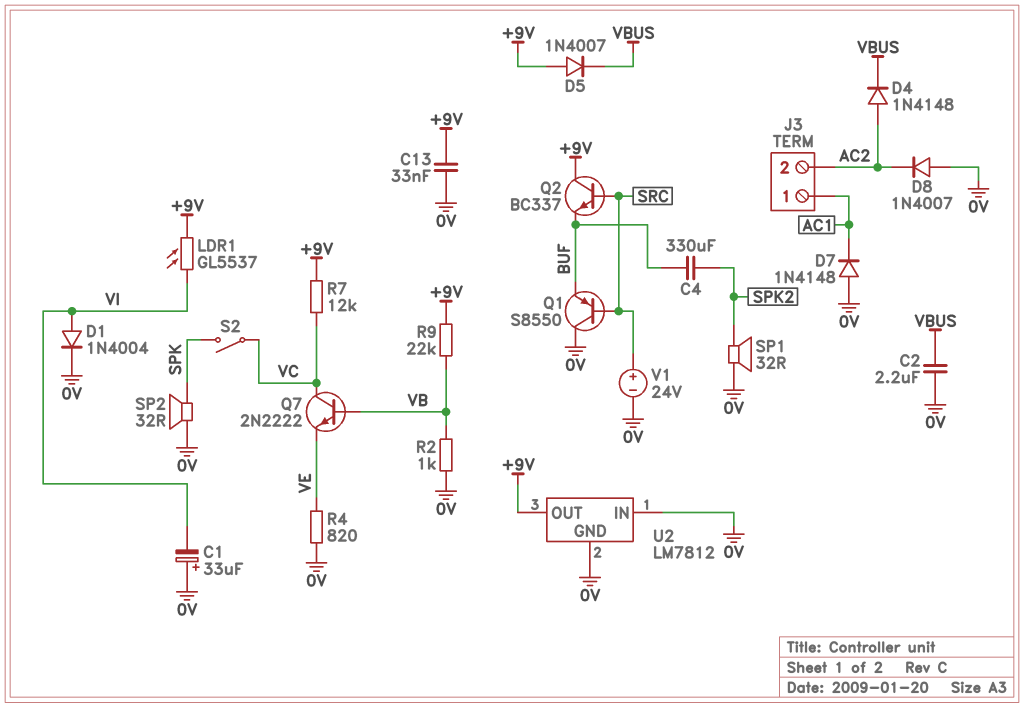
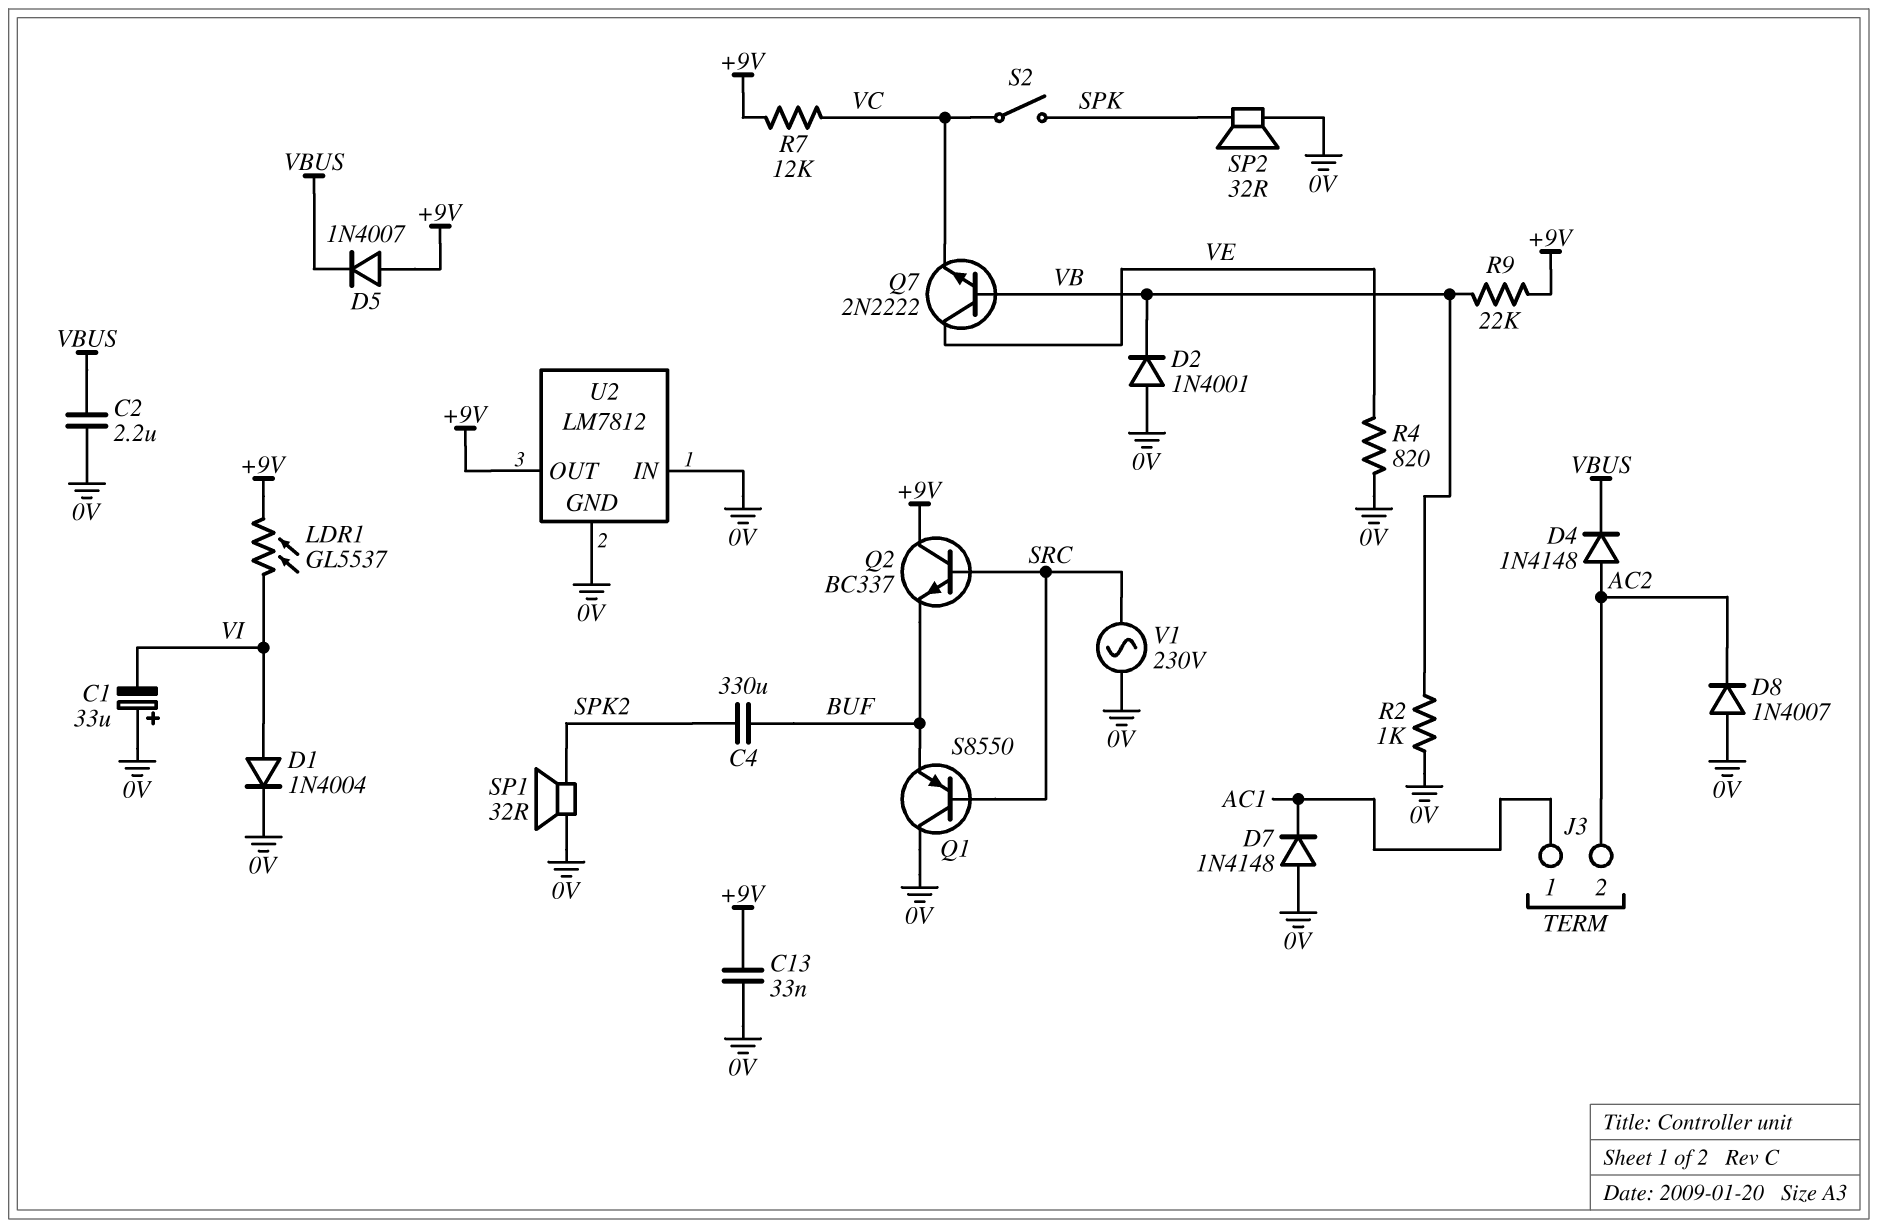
D2: none -> diode 1N4001 (A 0V, K VB)
Q7: NPN 2N2222 (B VB, C VC, E VE) -> NPN 2N2222 (B VB, C VE, E VC)
V1: 24V (plus SRC, minus 0V) -> AC 230V (0V, SRC)

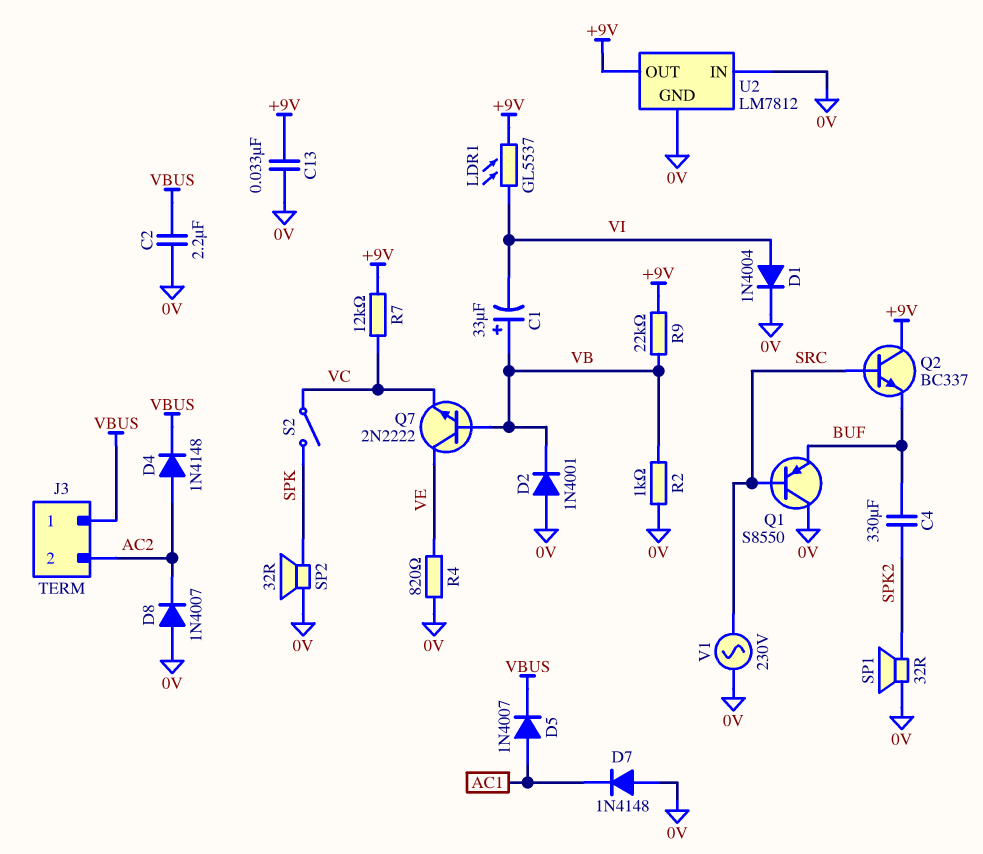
C1: 33uF (plus 0V, minus VI) -> 33uF (plus VB, minus VI)
D5: diode 1N4007 (A +9V, K VBUS) -> diode 1N4007 (A AC1, K VBUS)
J3 pin 1: AC1 -> VBUS

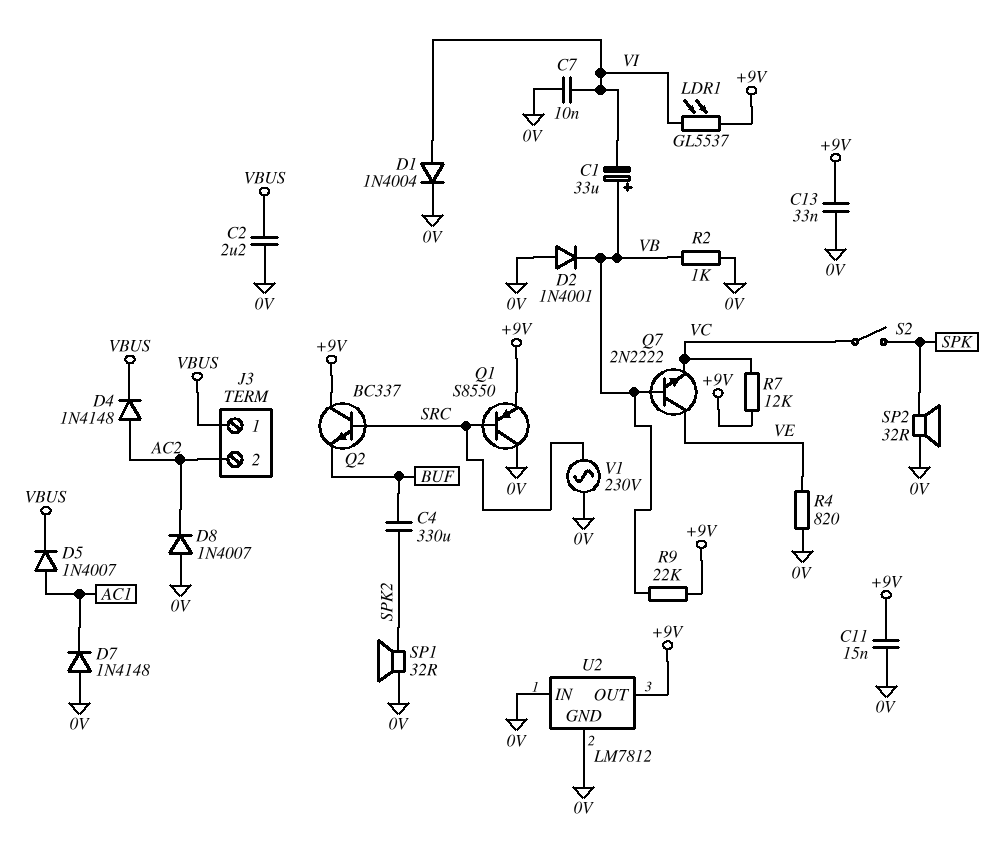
C7: none -> 10nF (0V, VI)
C11: none -> 15nF (+9V, 0V)
Q1: PNP S8550 (B SRC, C 0V, E BUF) -> PNP S8550 (B SRC, C 0V, E +9V)

